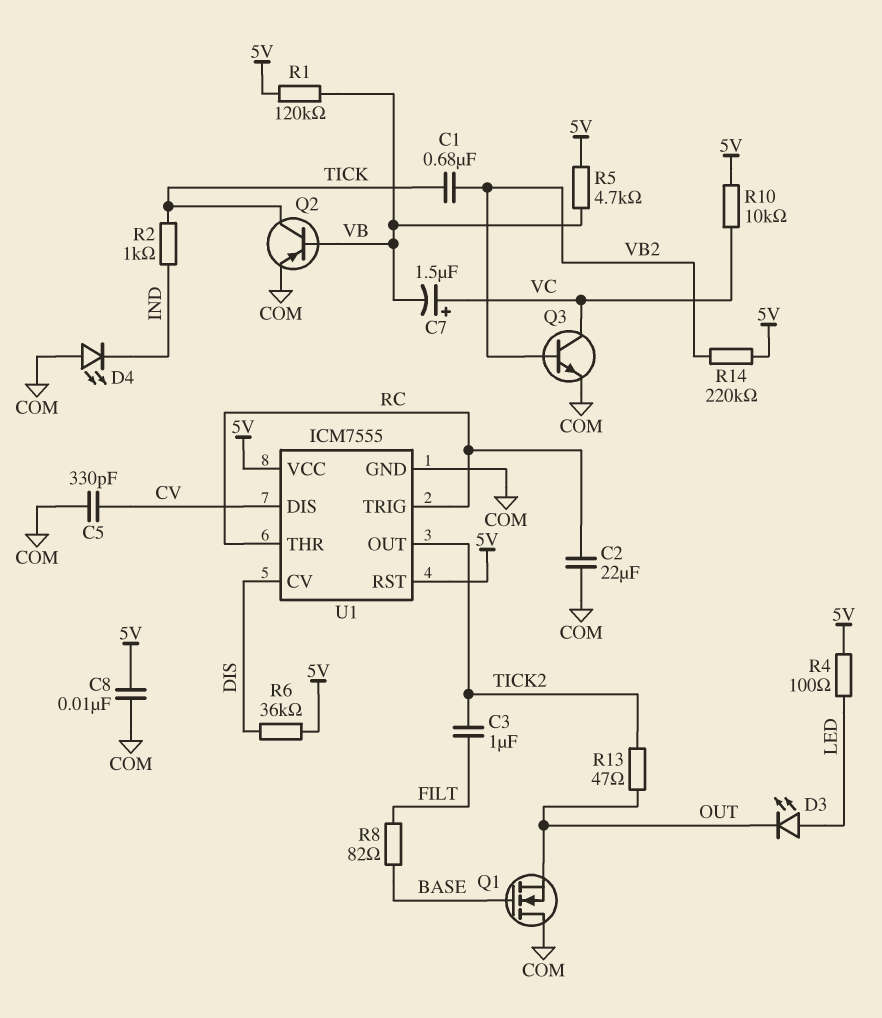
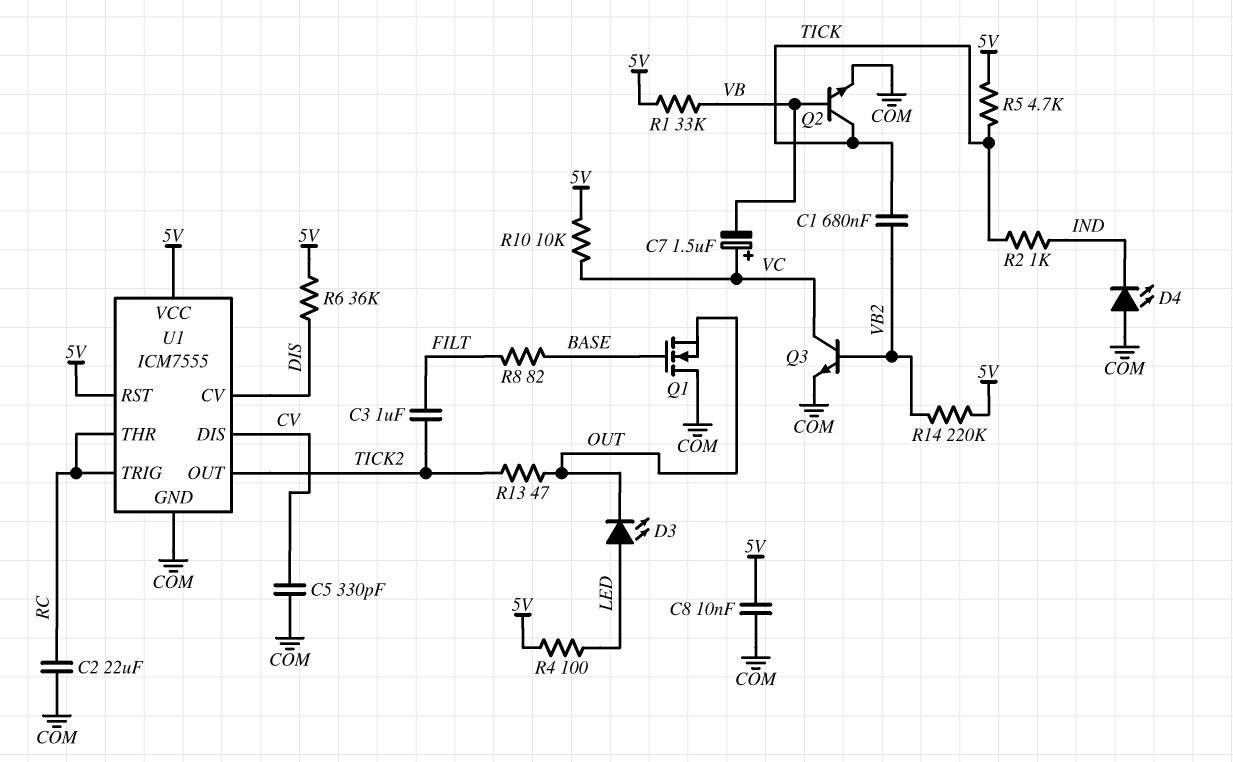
Q2: PNP (B VB, C TICK, E COM) -> NPN (B VB, C TICK, E COM)
R1: 120k (5V, VB) -> 33k (5V, VB)
R5: 4.7k (5V, VB) -> 4.7k (5V, TICK)

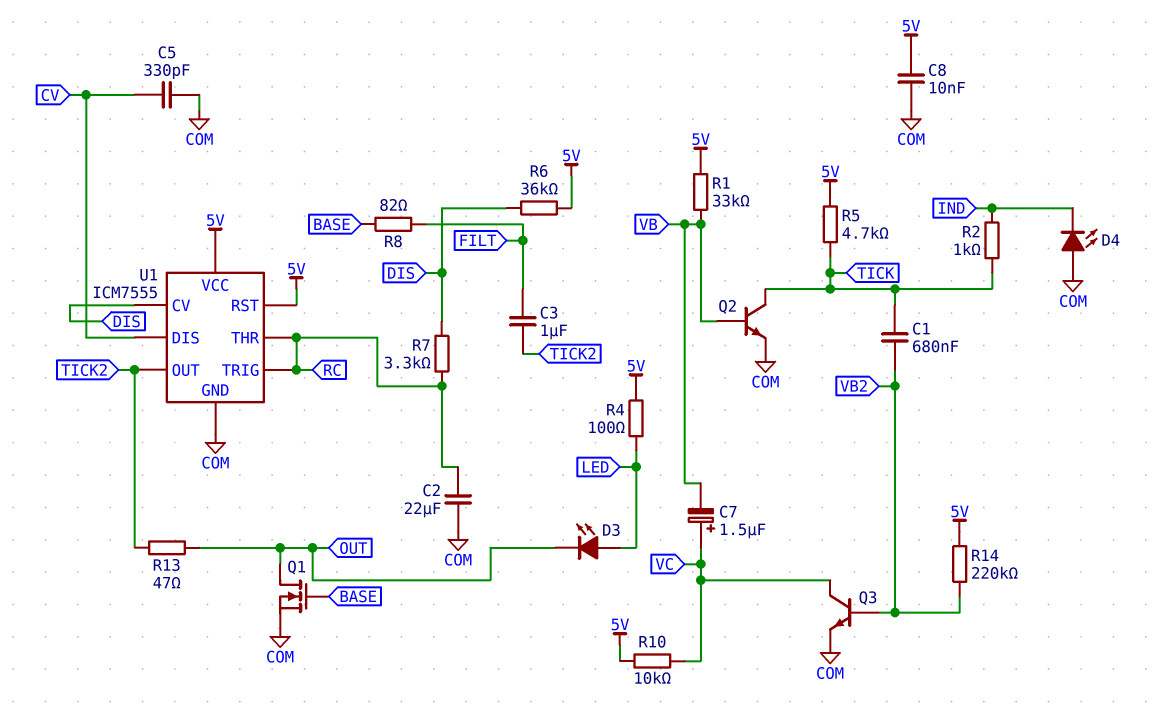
Q1: NMOS (G BASE, D COM, S OUT) -> NMOS (G BASE, D OUT, S COM)
R7: none -> 3.3k (DIS, RC)

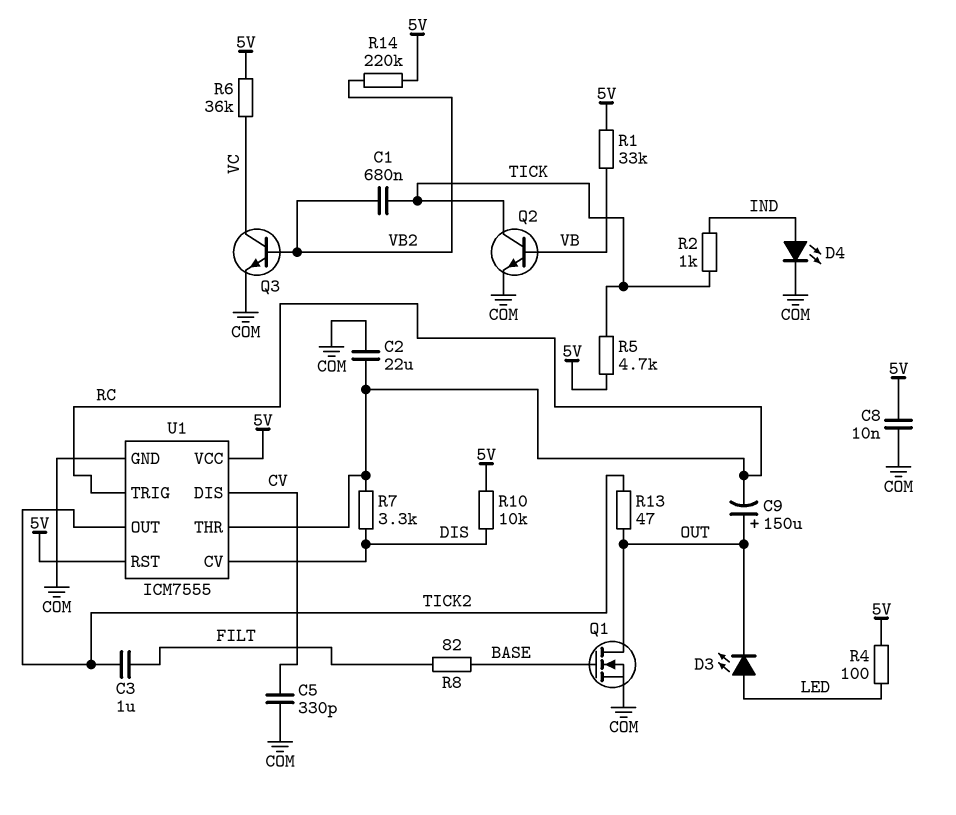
C7: 1.5uF (plus VC, minus VB) -> none
C9: none -> 150uF (plus OUT, minus RC)
D4: LED (A COM, K IND) -> LED (A IND, K COM)
R6: 36k (5V, DIS) -> 36k (5V, VC)
R10: 10k (5V, VC) -> 10k (5V, DIS)

